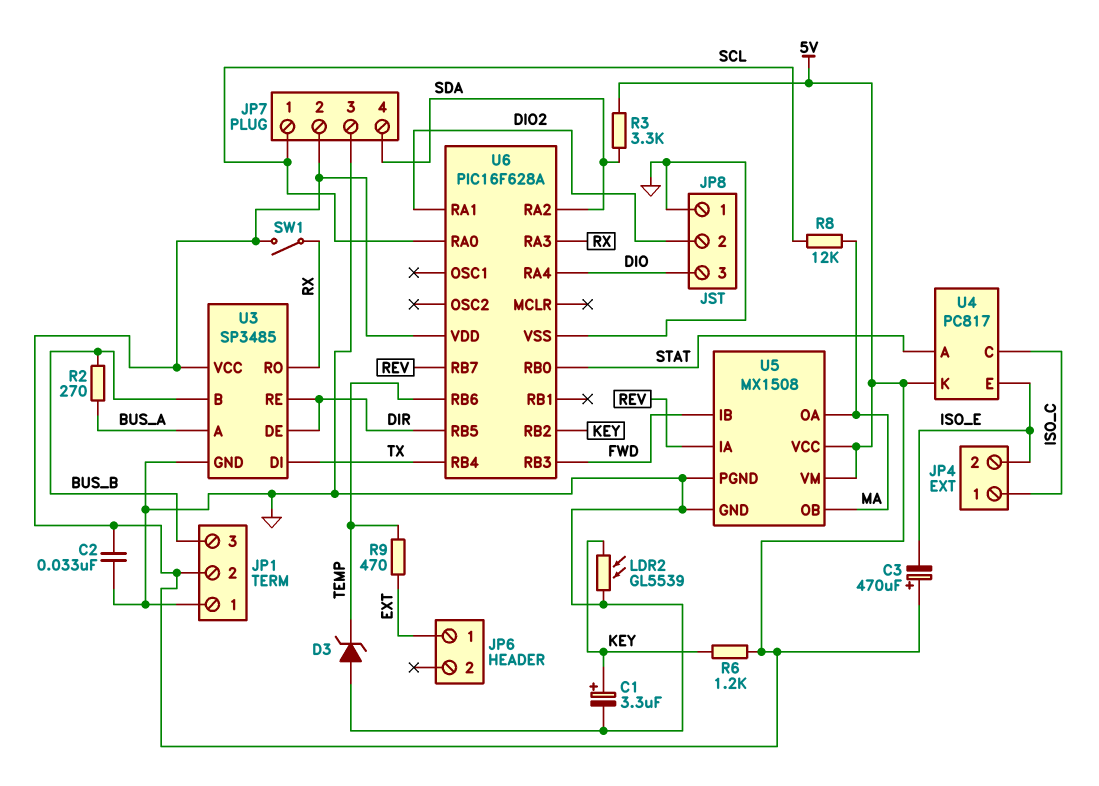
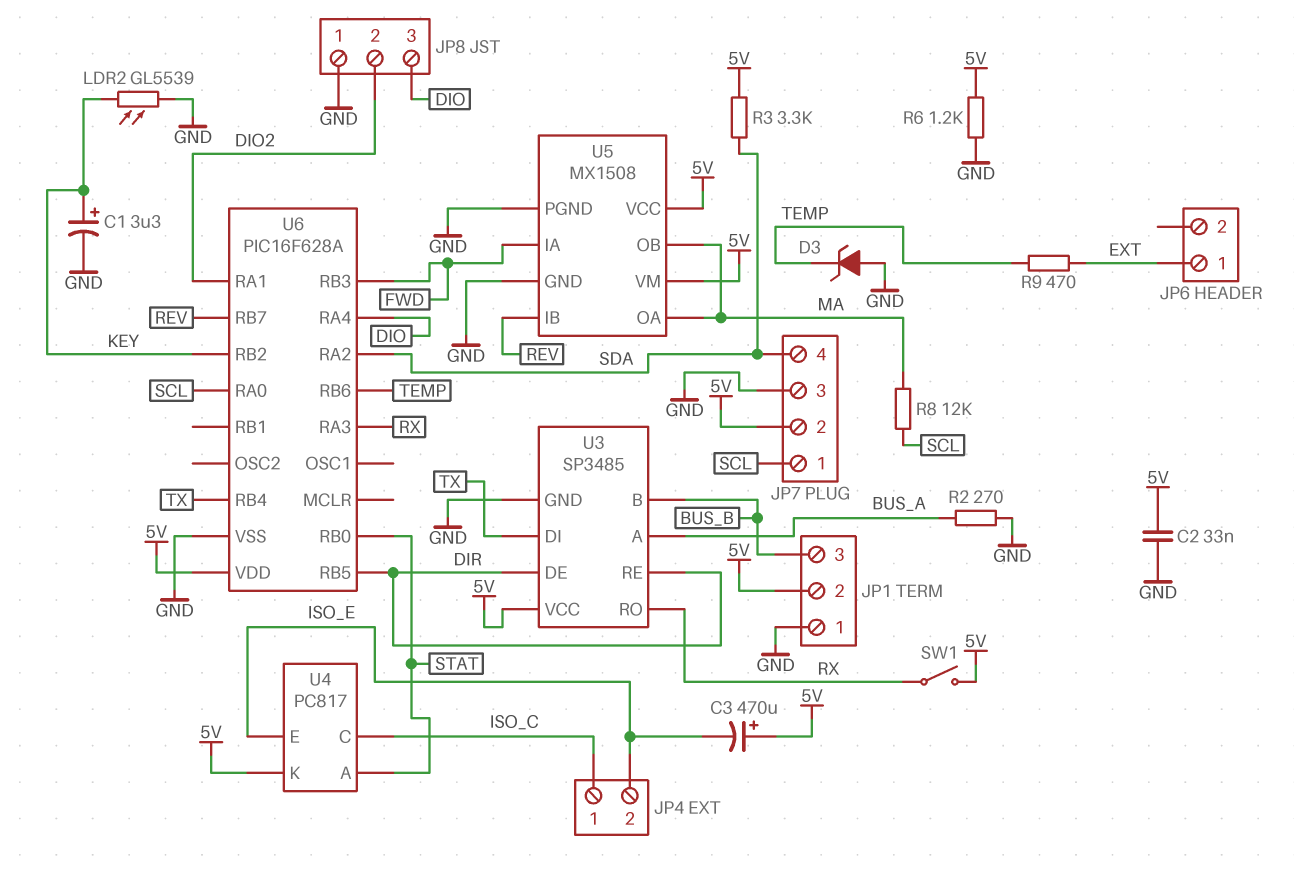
R2: 270 (BUS_A, BUS_B) -> 270 (BUS_A, GND)
R6: 1.2k (5V, KEY) -> 1.2k (5V, GND)
U5 pin IA: REV -> FWD
U5 pin IB: FWD -> REV

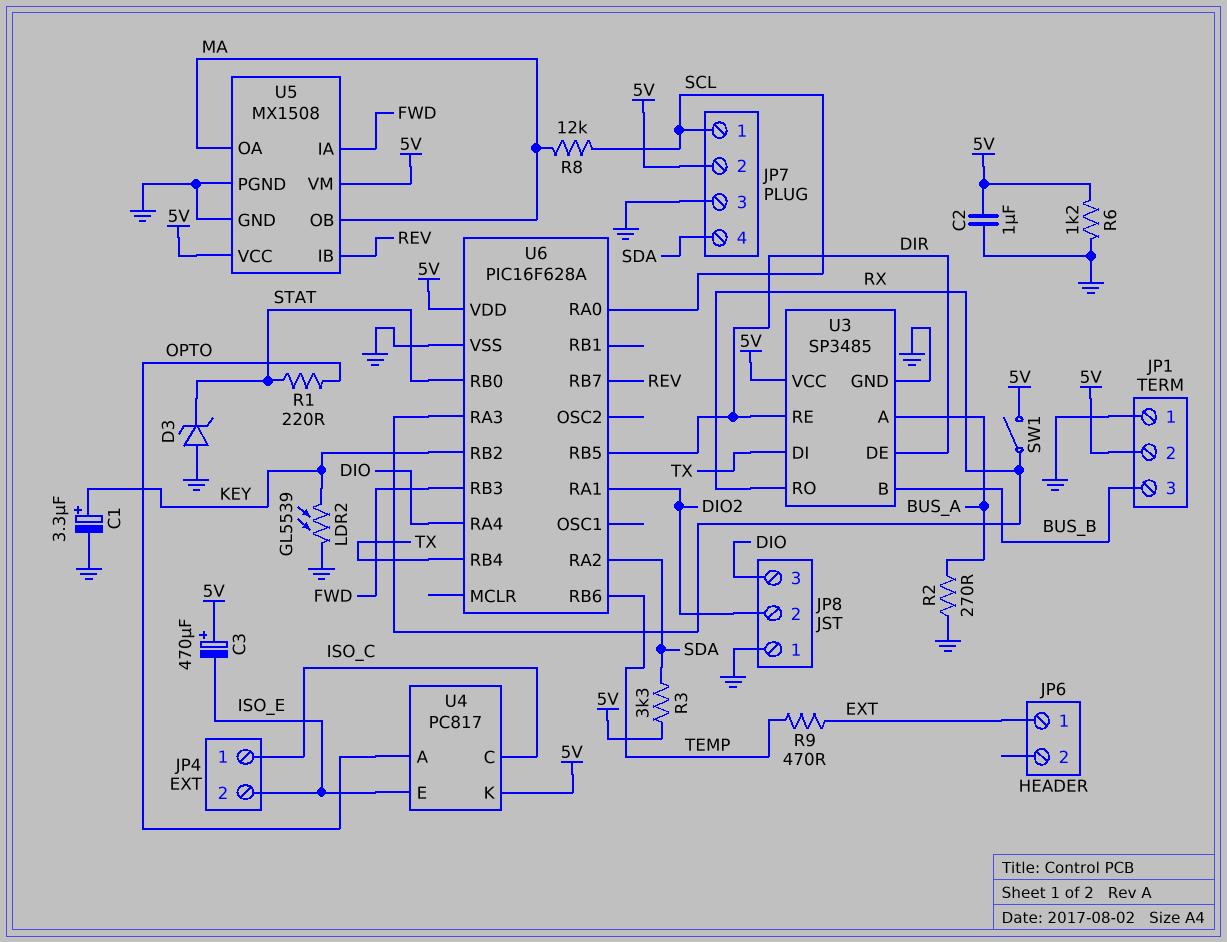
C2: 33nF (5V, GND) -> 1uF (5V, GND)
D3: zener (A GND, K TEMP) -> zener (A GND, K STAT)
R1: none -> 220 (OPTO, STAT)
U4 pin A: STAT -> OPTO

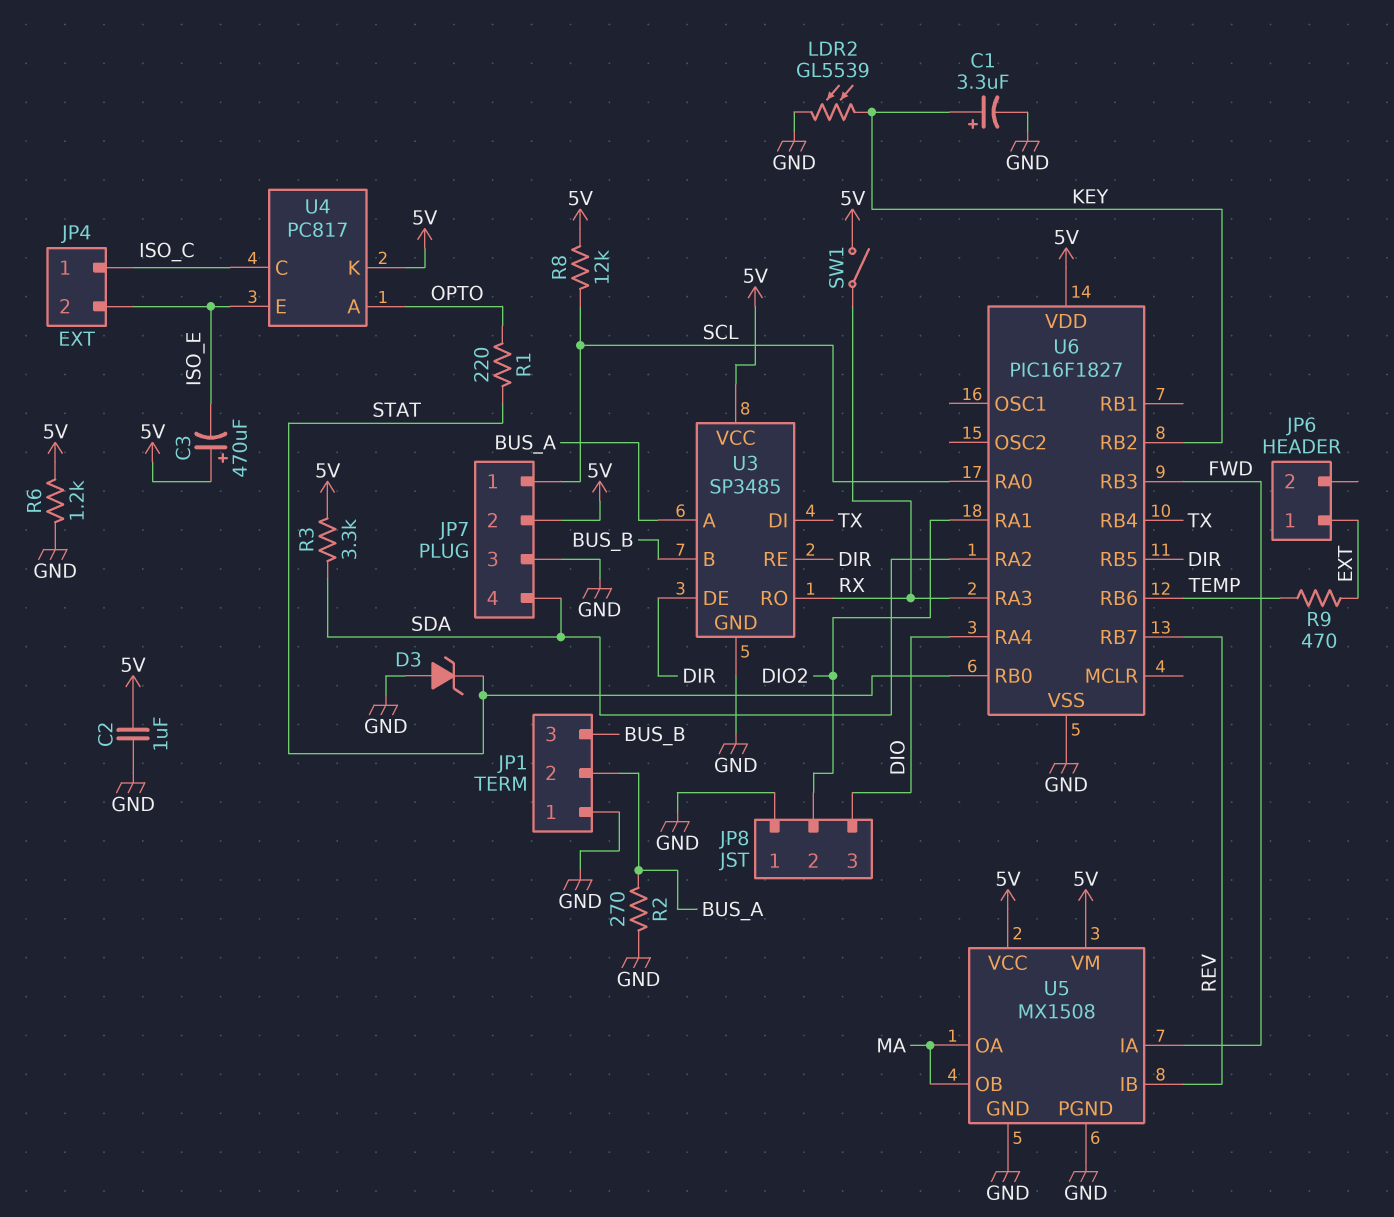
JP1 pin 2: 5V -> BUS_A
R8: 12k (MA, SCL) -> 12k (5V, SCL)
U6: PIC16F628A -> PIC16F1827

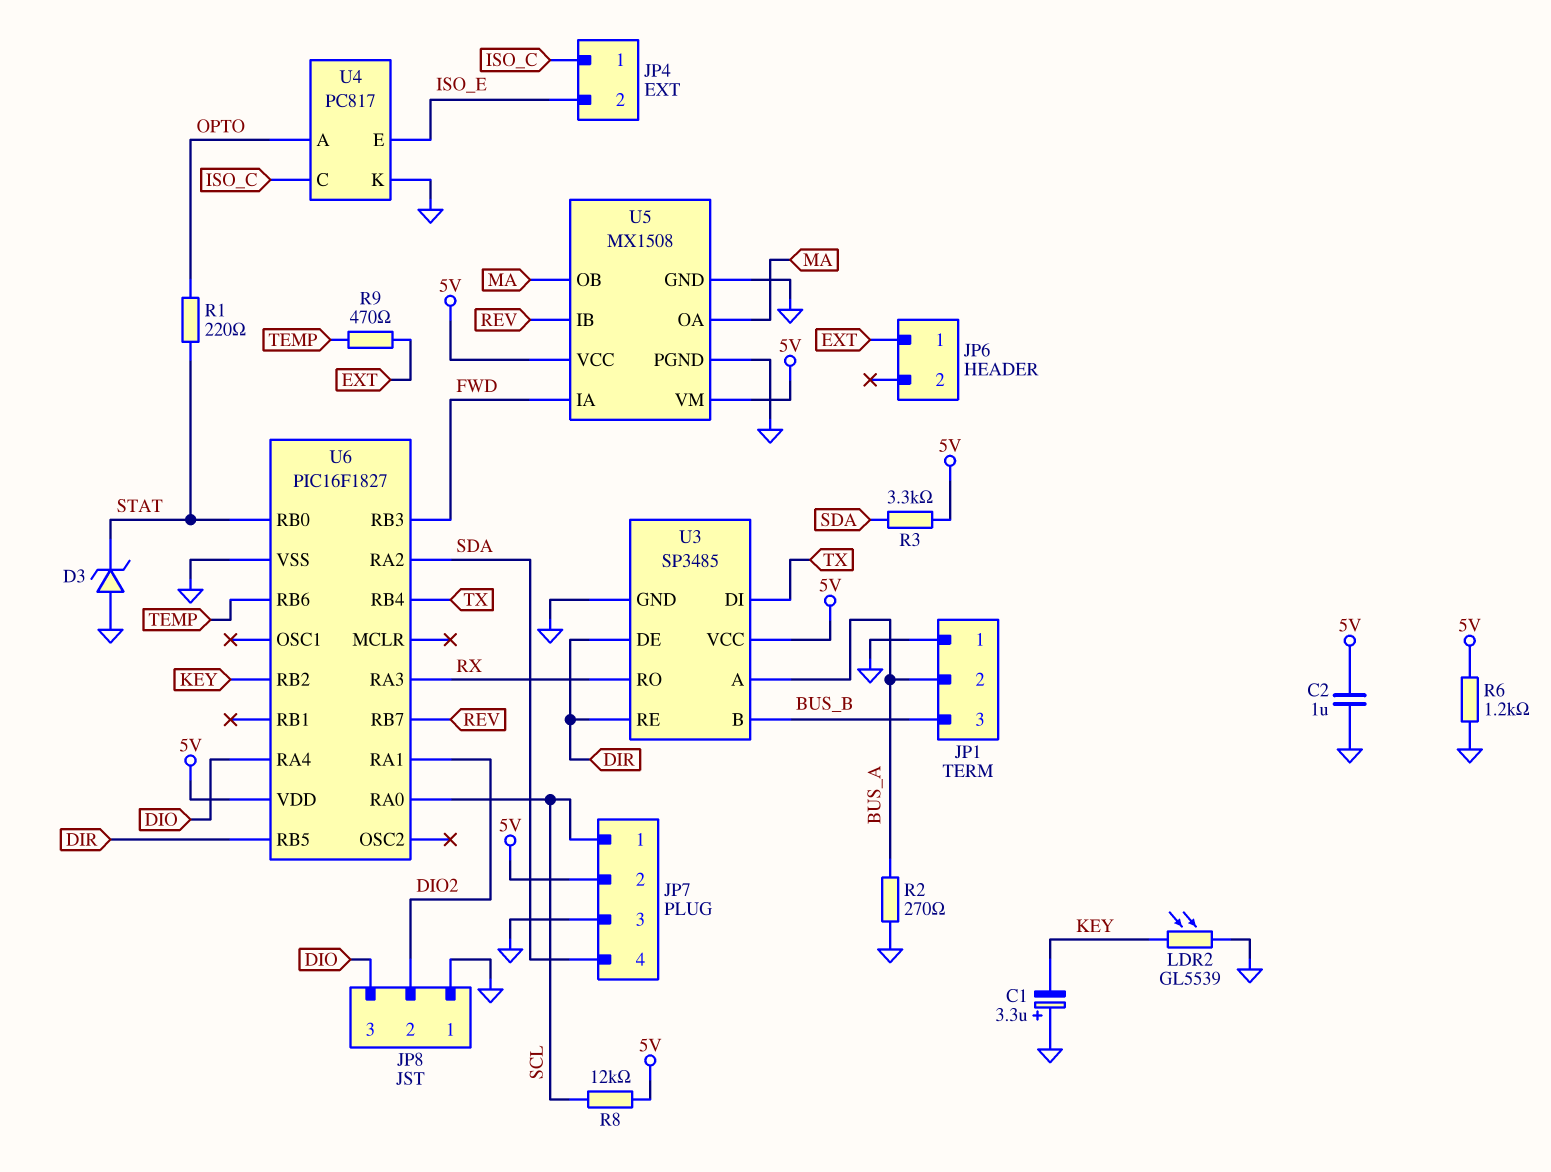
C1: 3.3uF (plus KEY, minus GND) -> 3.3uF (plus GND, minus KEY)
C3: 470uF (plus 5V, minus ISO_E) -> none
SW1: switch (5V, RX) -> none
U4 pin K: 5V -> GND

